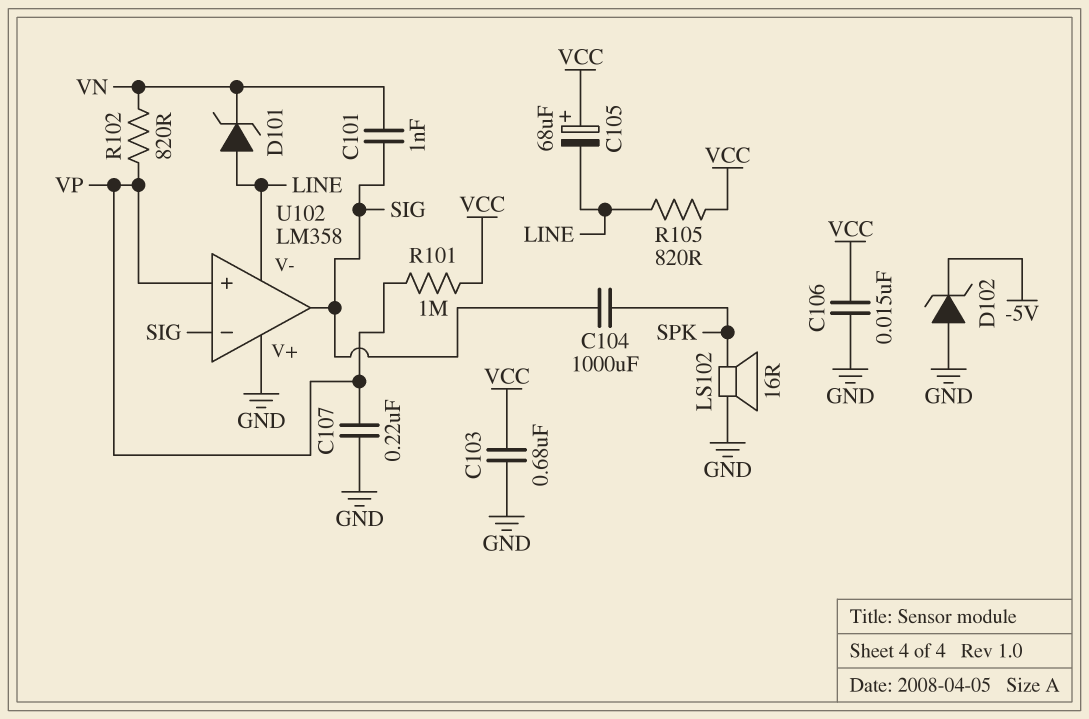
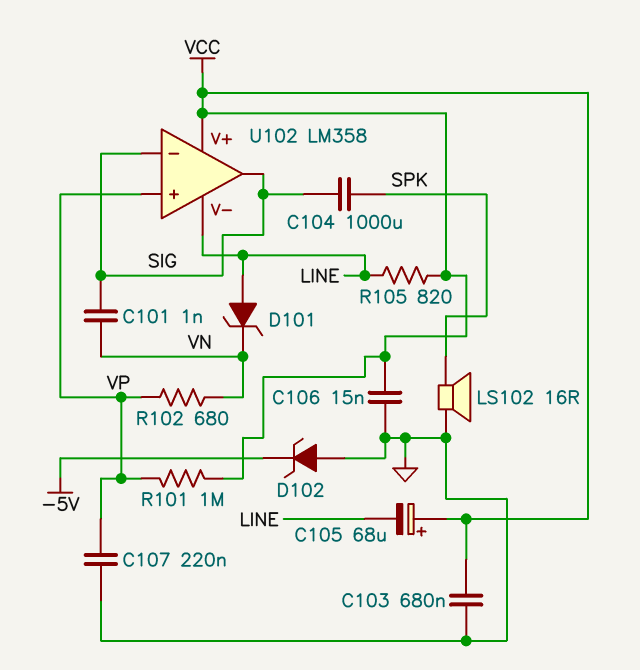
R102: 820 (VN, VP) -> 680 (VN, VP)
U102 pin V+: GND -> VCC

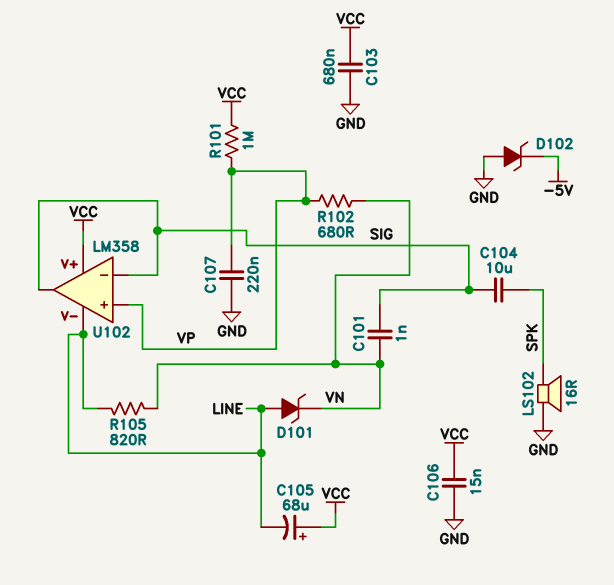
C104: 1000uF (SIG, SPK) -> 10uF (SIG, SPK)
R105: 820 (LINE, VCC) -> 820 (LINE, VN)

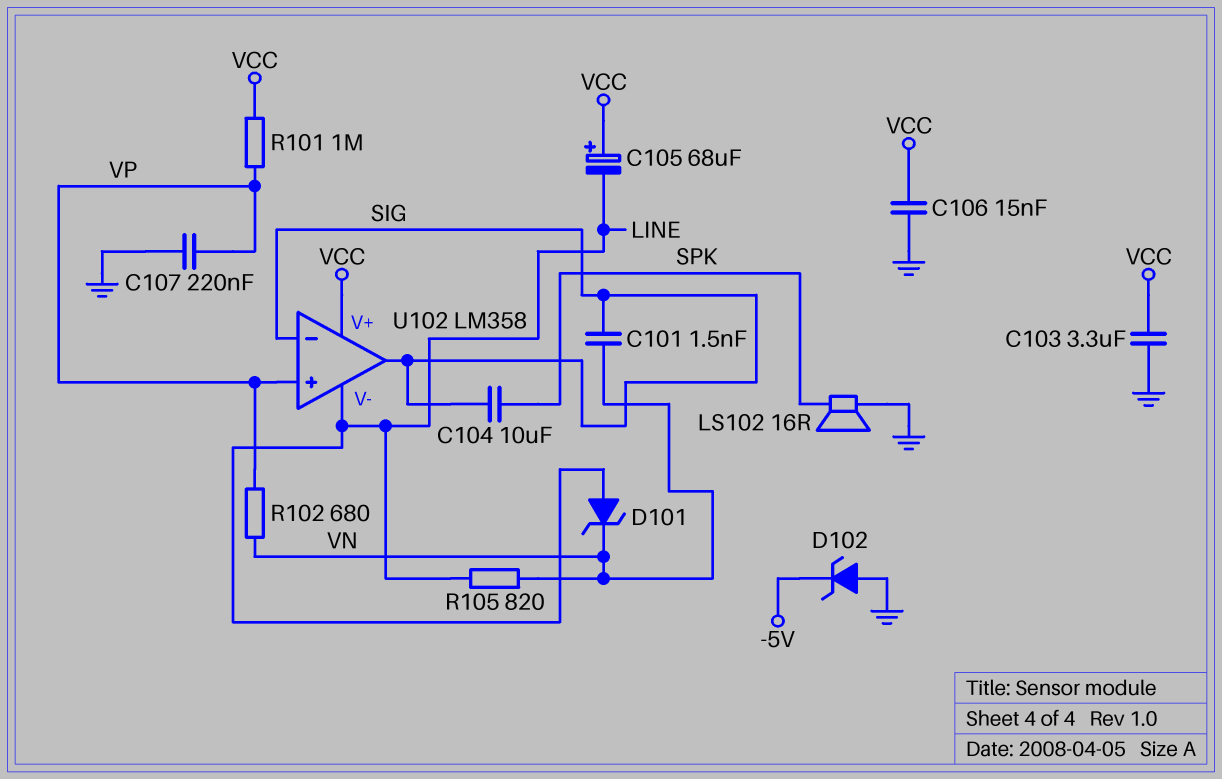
C101: 1nF (SIG, VN) -> 1.5nF (SIG, VN)
C103: 680nF (GND, VCC) -> 3.3uF (GND, VCC)

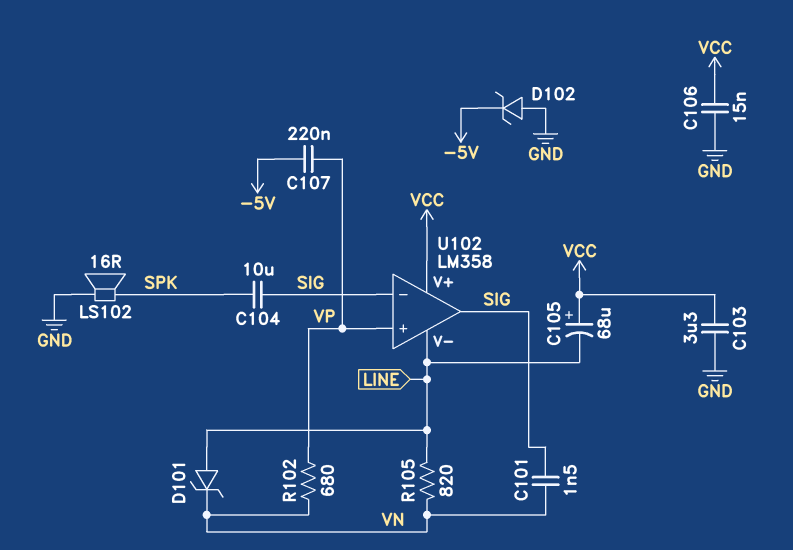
C107: 220nF (GND, VP) -> 220nF (-5V, VP)
R101: 1M (VCC, VP) -> none

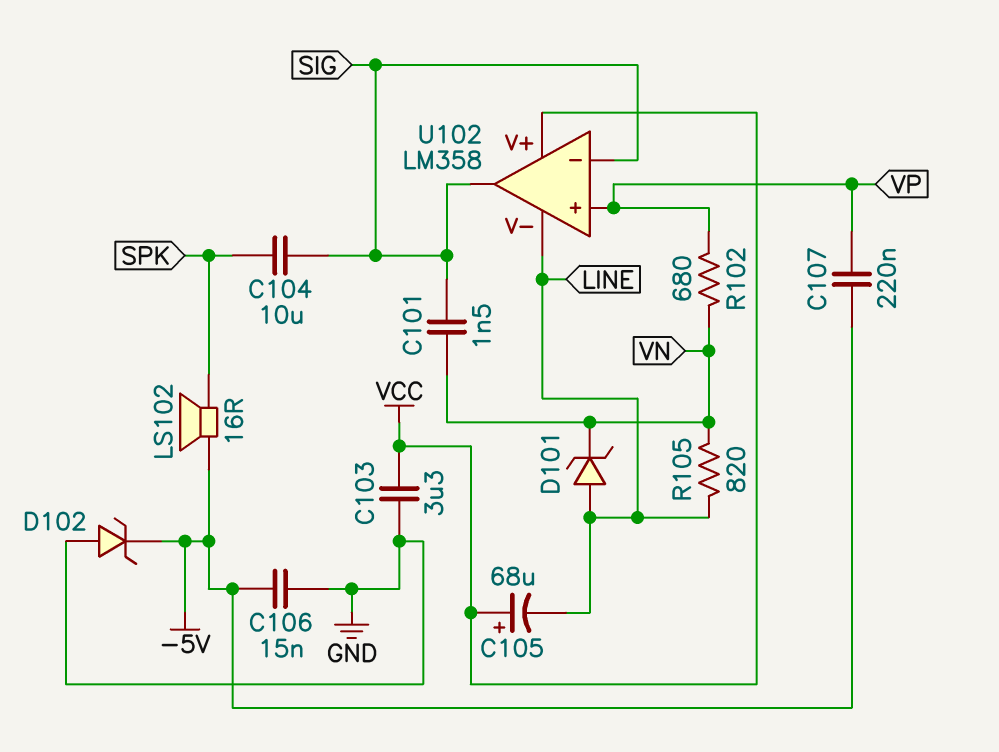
C106: 15nF (GND, VCC) -> 15nF (-5V, GND)
LS102: speaker 16R (GND, SPK) -> speaker 16R (-5V, SPK)

